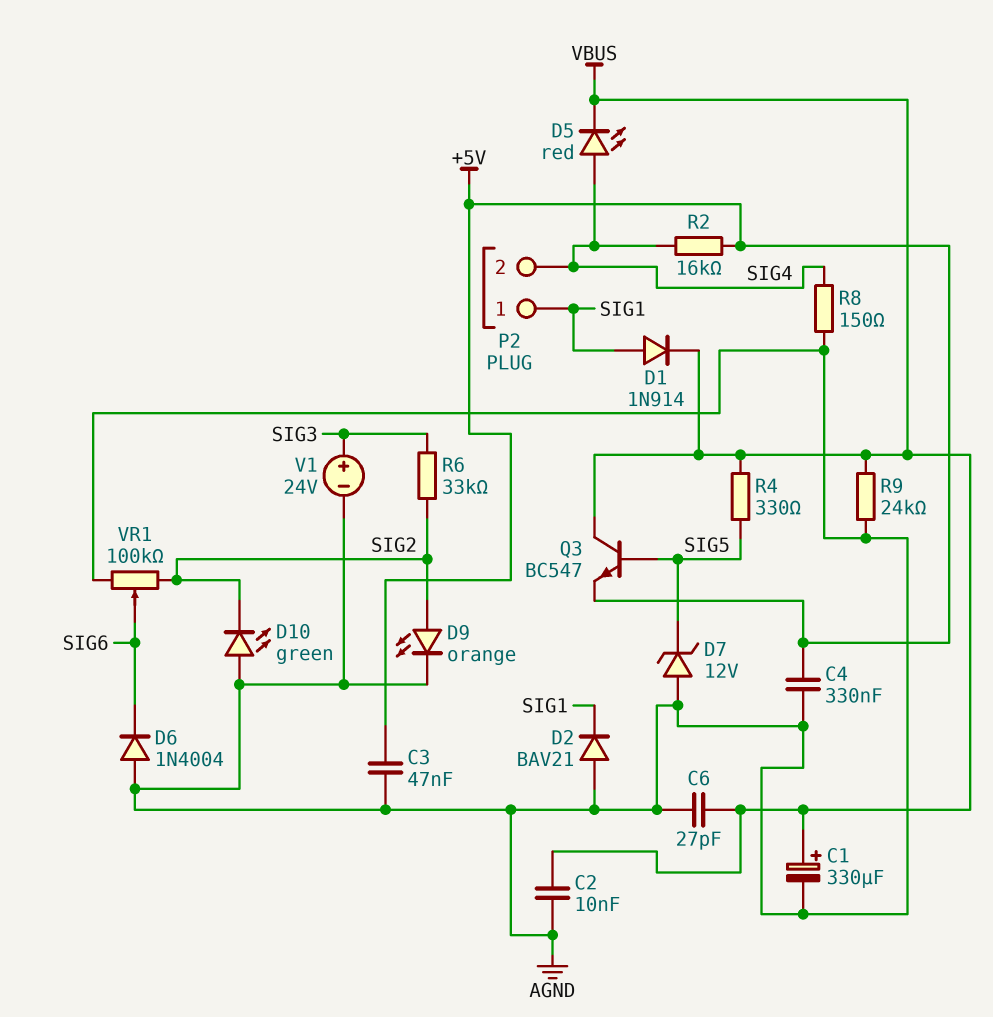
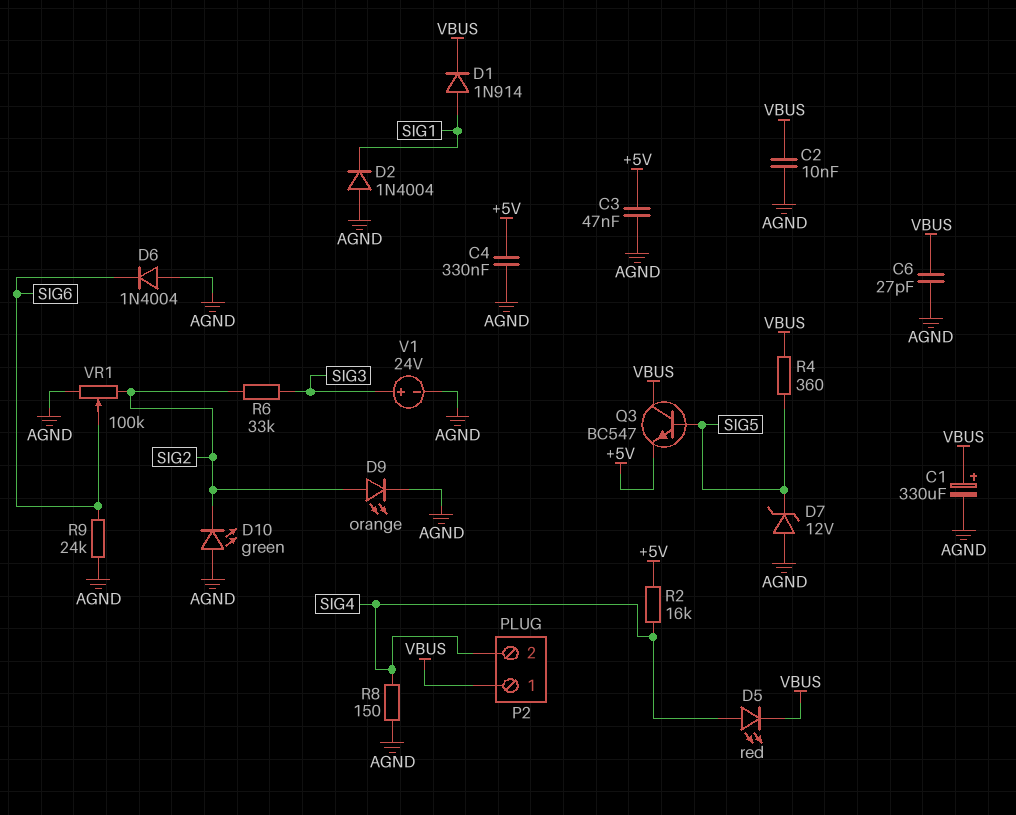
D2: diode BAV21 (A AGND, K SIG1) -> diode 1N4004 (A AGND, K SIG1)
P2 pin 1: SIG1 -> VBUS
R4: 330 (SIG5, VBUS) -> 360 (SIG5, VBUS)
R9: 24k (AGND, VBUS) -> 24k (AGND, SIG6)

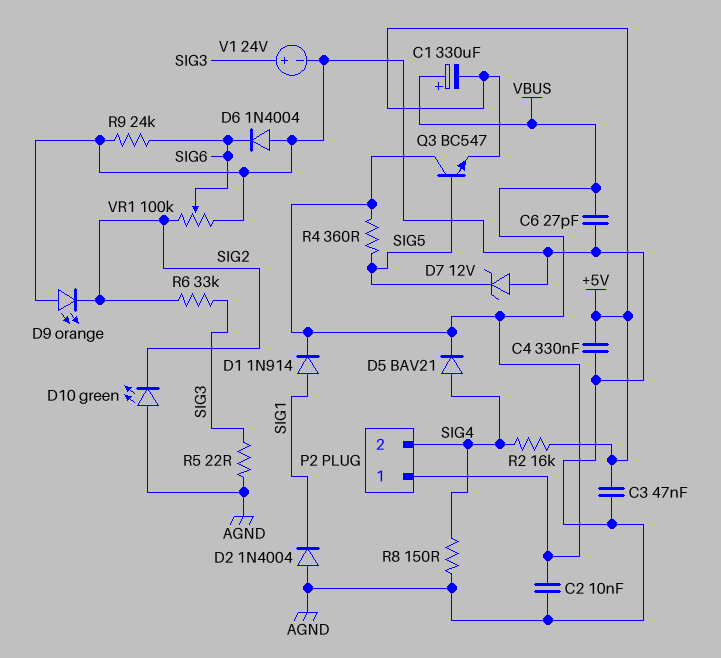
C1: 330uF (plus VBUS, minus AGND) -> 330uF (plus VBUS, minus +5V)
D5: LED red (A SIG4, K VBUS) -> diode BAV21 (A SIG4, K VBUS)
D9: LED orange (A SIG2, K AGND) -> LED orange (A AGND, K SIG2)
R5: none -> 22 (AGND, SIG3)

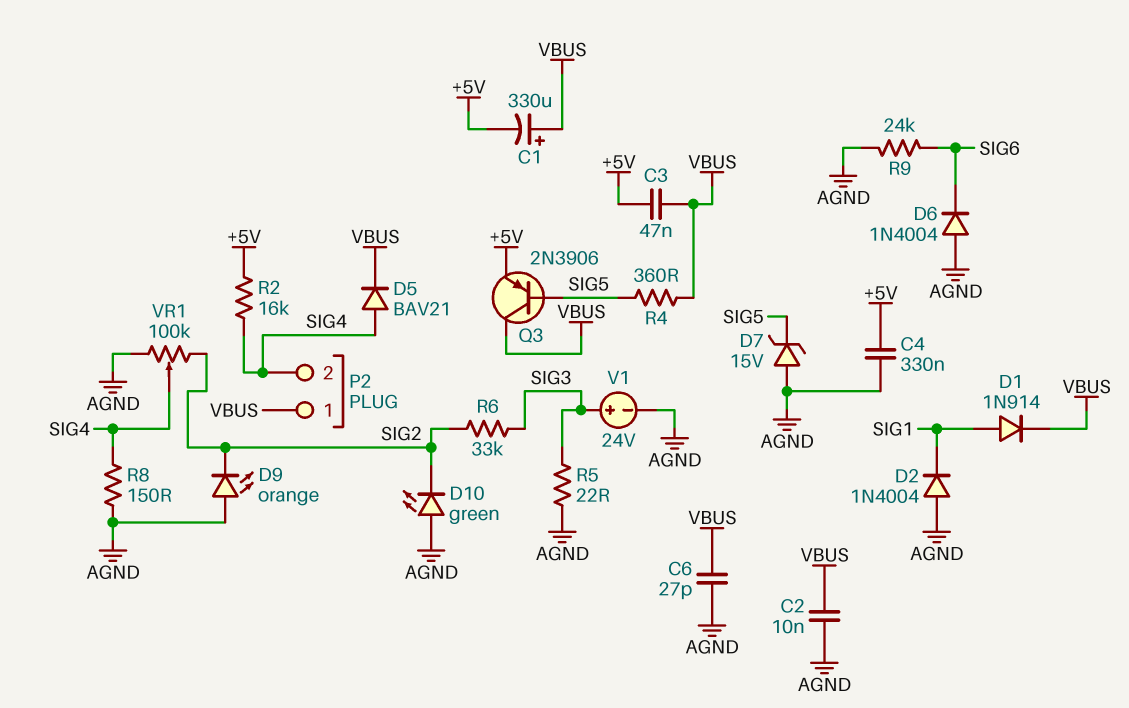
C3: 47nF (+5V, AGND) -> 47nF (+5V, VBUS)
D7: zener 12V (A AGND, K SIG5) -> zener 15V (A AGND, K SIG5)
Q3: NPN BC547 (B SIG5, C VBUS, E +5V) -> PNP 2N3906 (B SIG5, C VBUS, E +5V)
VR1: 100k (AGND, SIG2, wiper SIG6) -> 100k (AGND, SIG2, wiper SIG4)

